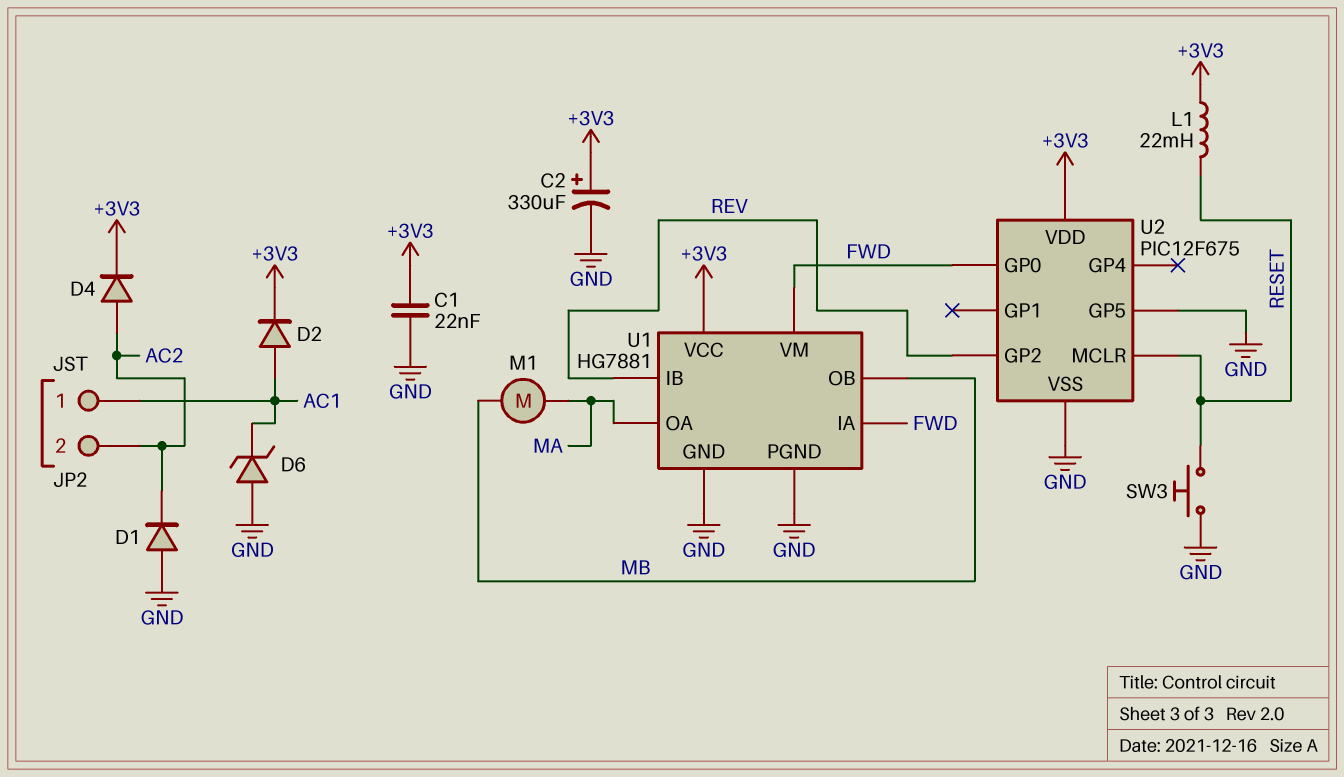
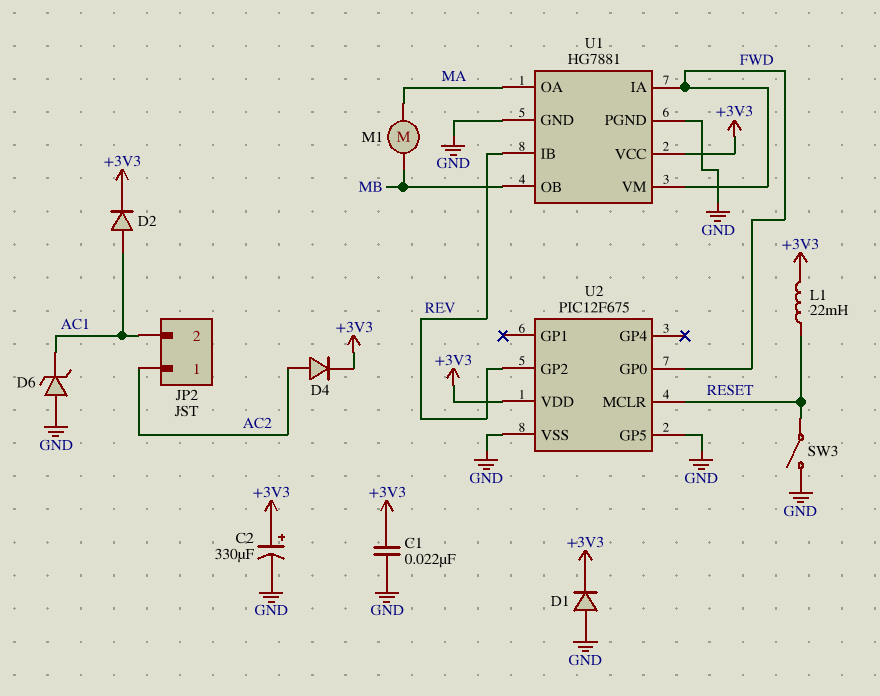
D1: diode (A GND, K AC2) -> diode (A GND, K +3V3)
JP2 pin 1: AC1 -> AC2
JP2 pin 2: AC2 -> AC1
SW3: button (GND, RESET) -> switch (GND, RESET)

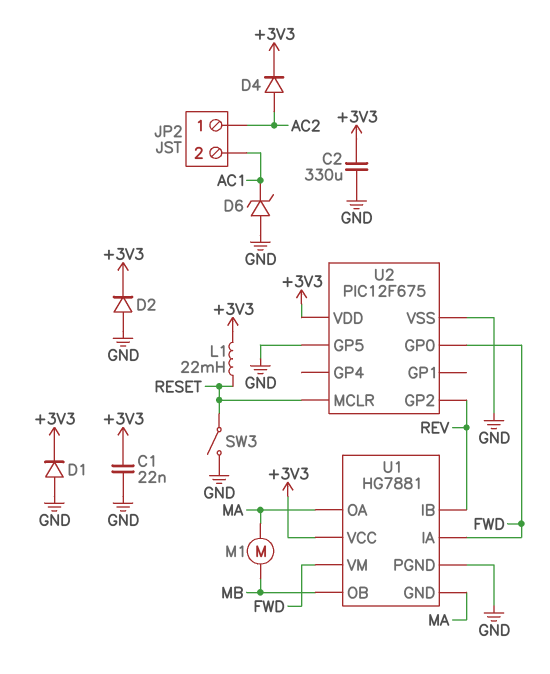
C2: 330uF (plus +3V3, minus GND) -> 330uF (+3V3, GND)
D2: diode (A AC1, K +3V3) -> diode (A GND, K +3V3)
U1 pin GND: GND -> MA

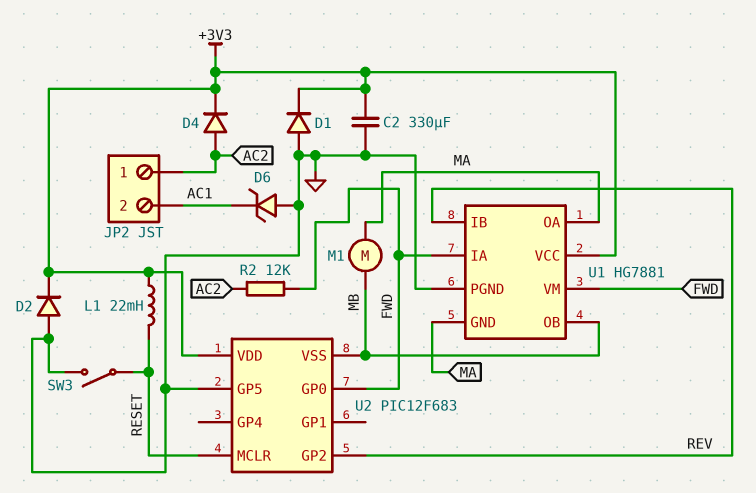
C1: 22nF (+3V3, GND) -> none
R2: none -> 12k (AC2, FWD)
U2: PIC12F675 -> PIC12F683
U2 pin VSS: GND -> MB

